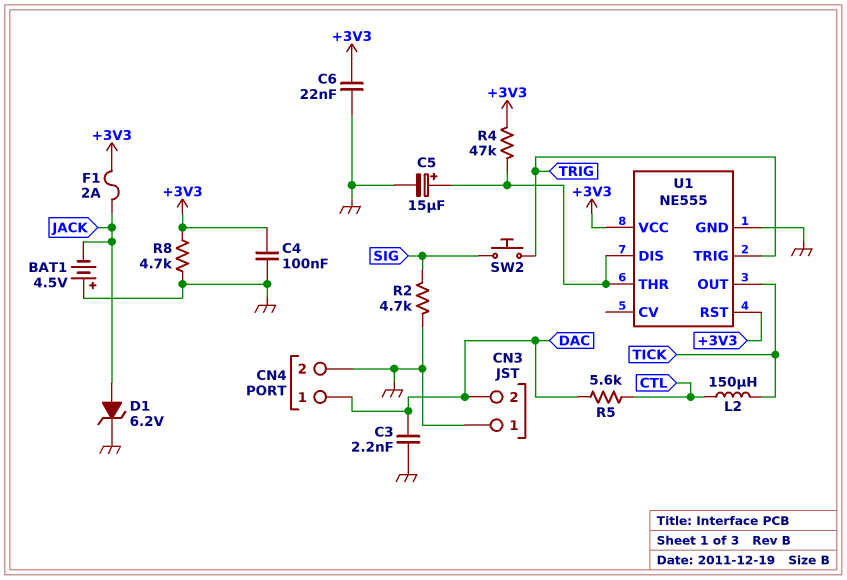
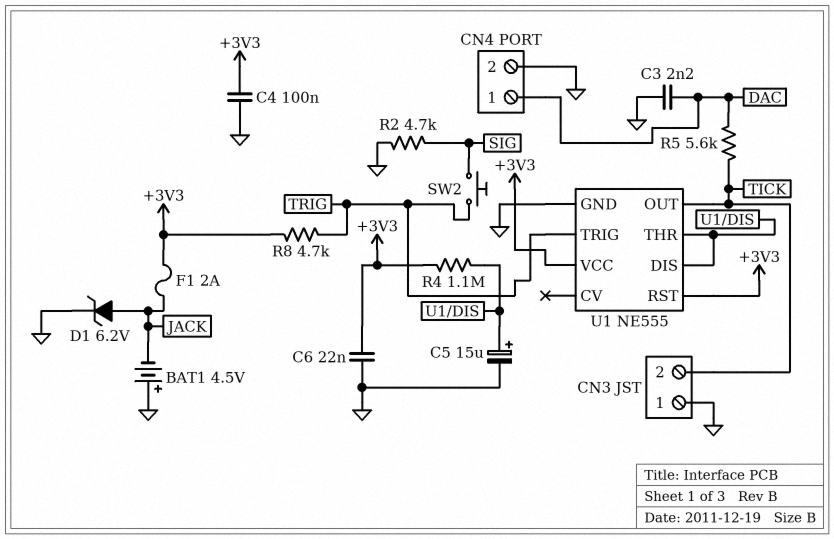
CN3 pin 2: DAC -> TICK
L2: 150uH (CTL, TICK) -> none
R4: 47k (+3V3, U1/DIS) -> 1.1M (+3V3, U1/DIS)
R5: 5.6k (CTL, DAC) -> 5.6k (DAC, TICK)
R8: 4.7k (+3V3, GND) -> 4.7k (+3V3, TRIG)

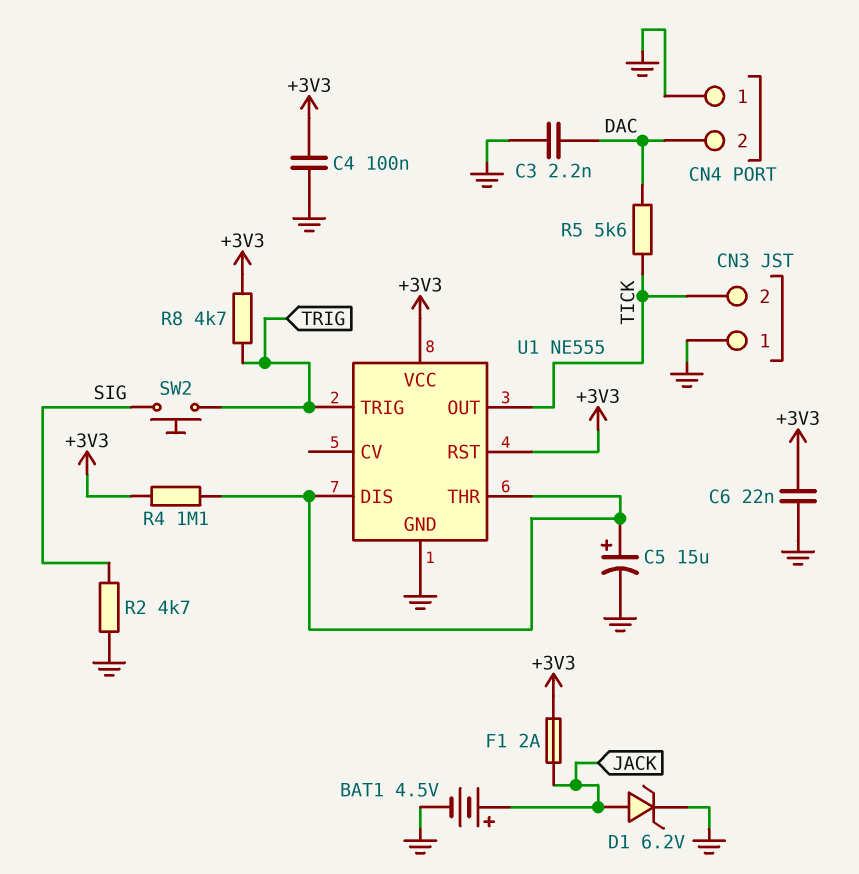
BAT1: 4.5V (plus GND, minus JACK) -> 4.5V (plus JACK, minus GND)
CN4 pin 1: DAC -> GND
CN4 pin 2: GND -> DAC

